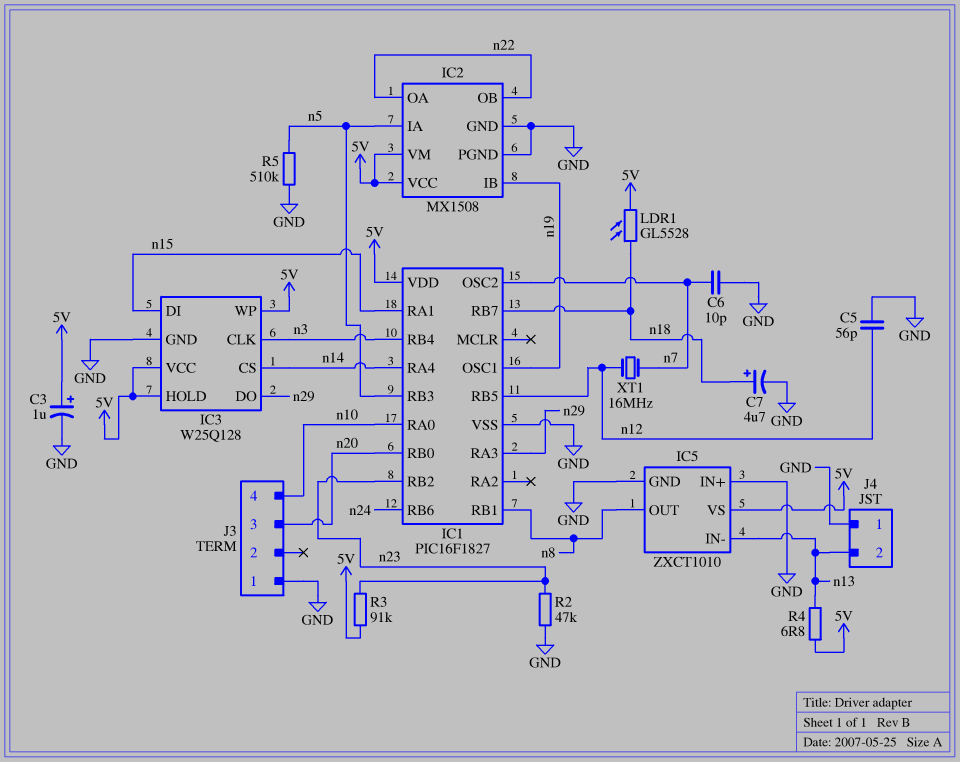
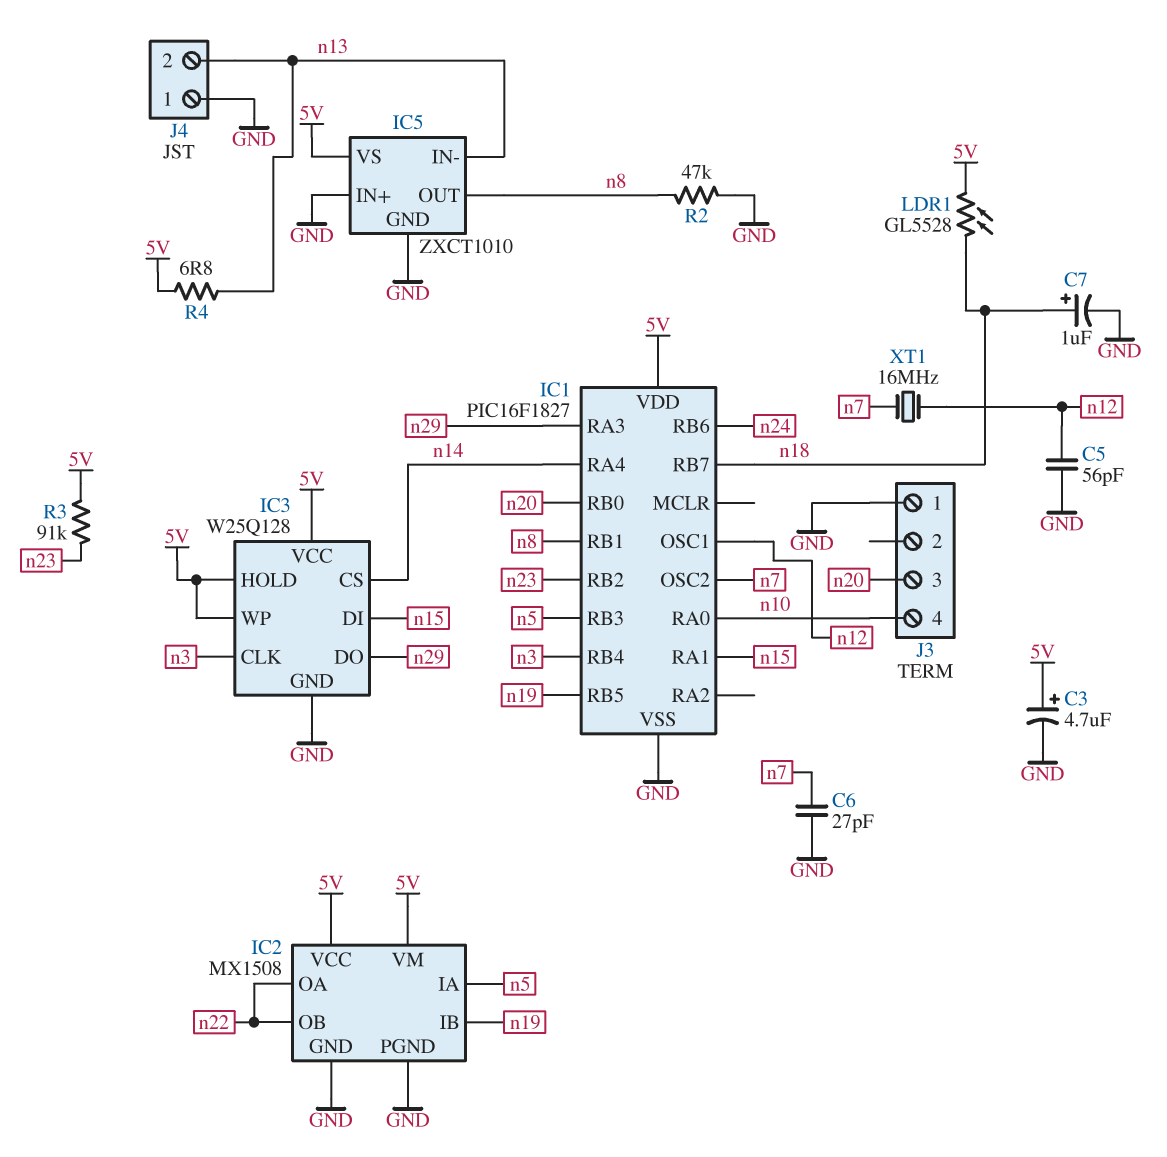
C3: 1uF (plus 5V, minus GND) -> 4.7uF (plus 5V, minus GND)
C6: 10pF (GND, n7) -> 27pF (GND, n7)
C7: 4.7uF (plus n18, minus GND) -> 1uF (plus n18, minus GND)
IC1 pin OSC1: n19 -> n12
IC1 pin RB5: n12 -> n19
R2: 47k (GND, n23) -> 47k (GND, n8)
R5: 510k (GND, n5) -> none

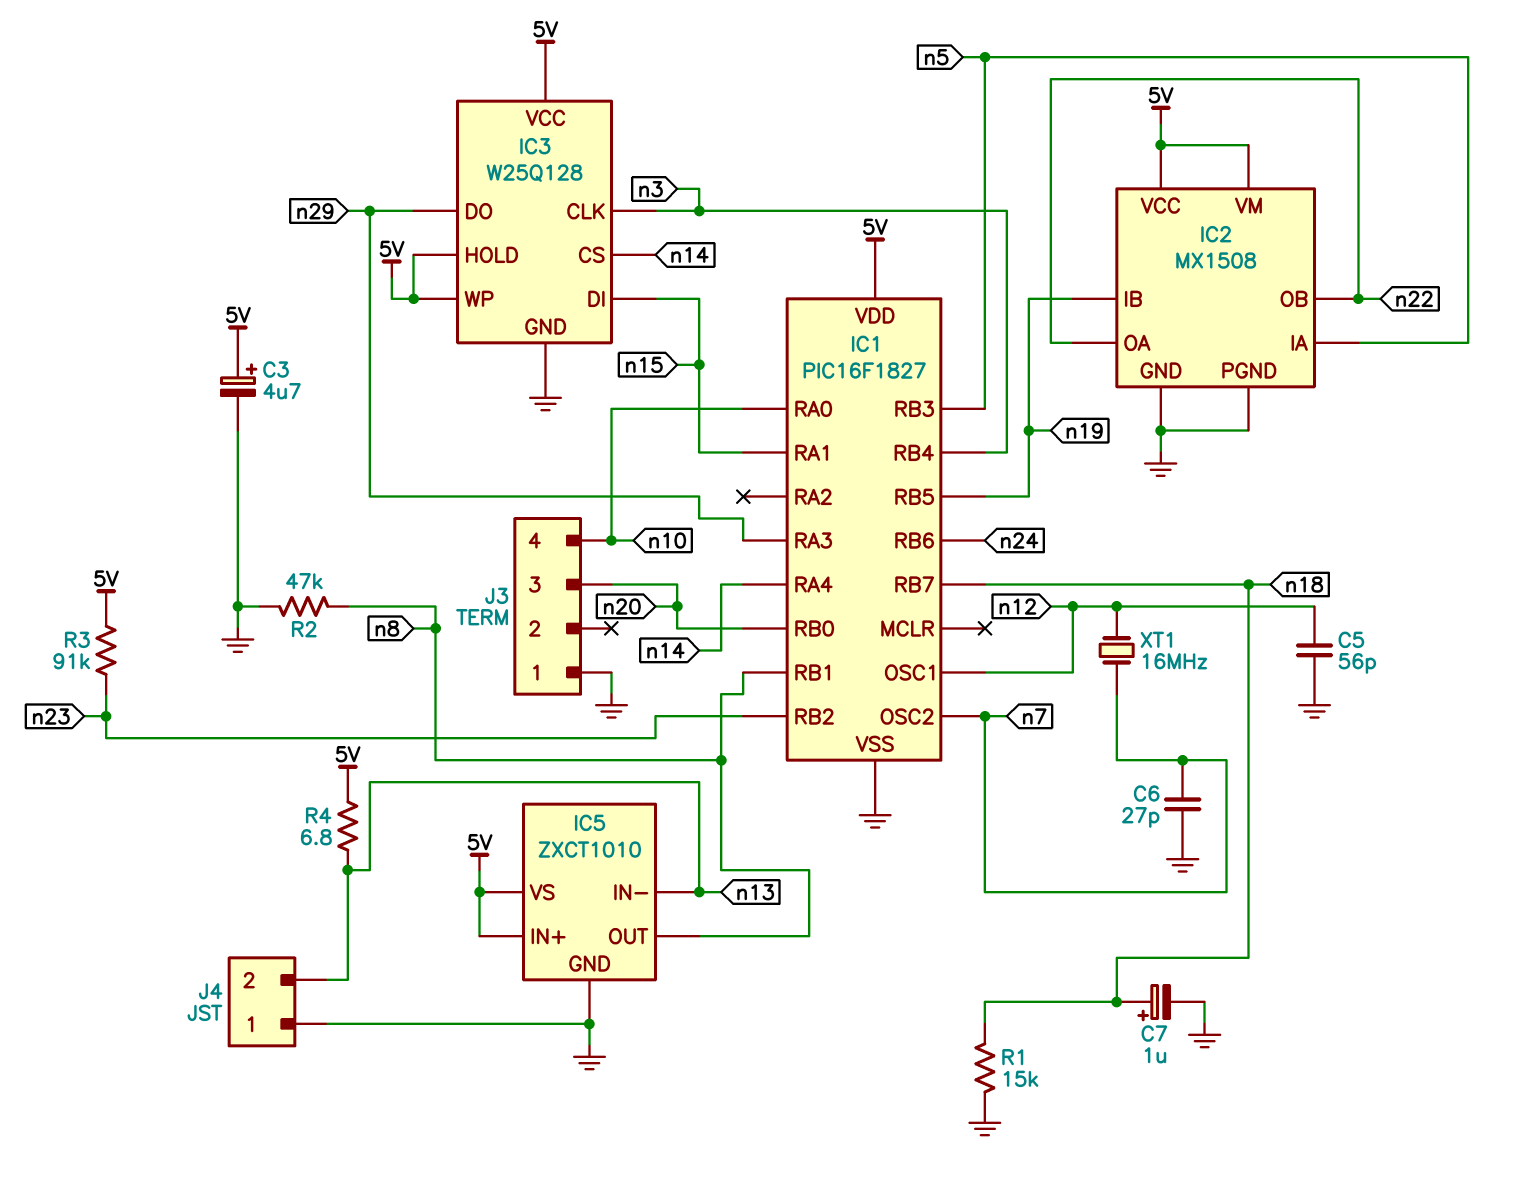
IC5 pin IN+: GND -> 5V
LDR1: GL5528 (5V, n18) -> none
R1: none -> 15k (GND, n18)

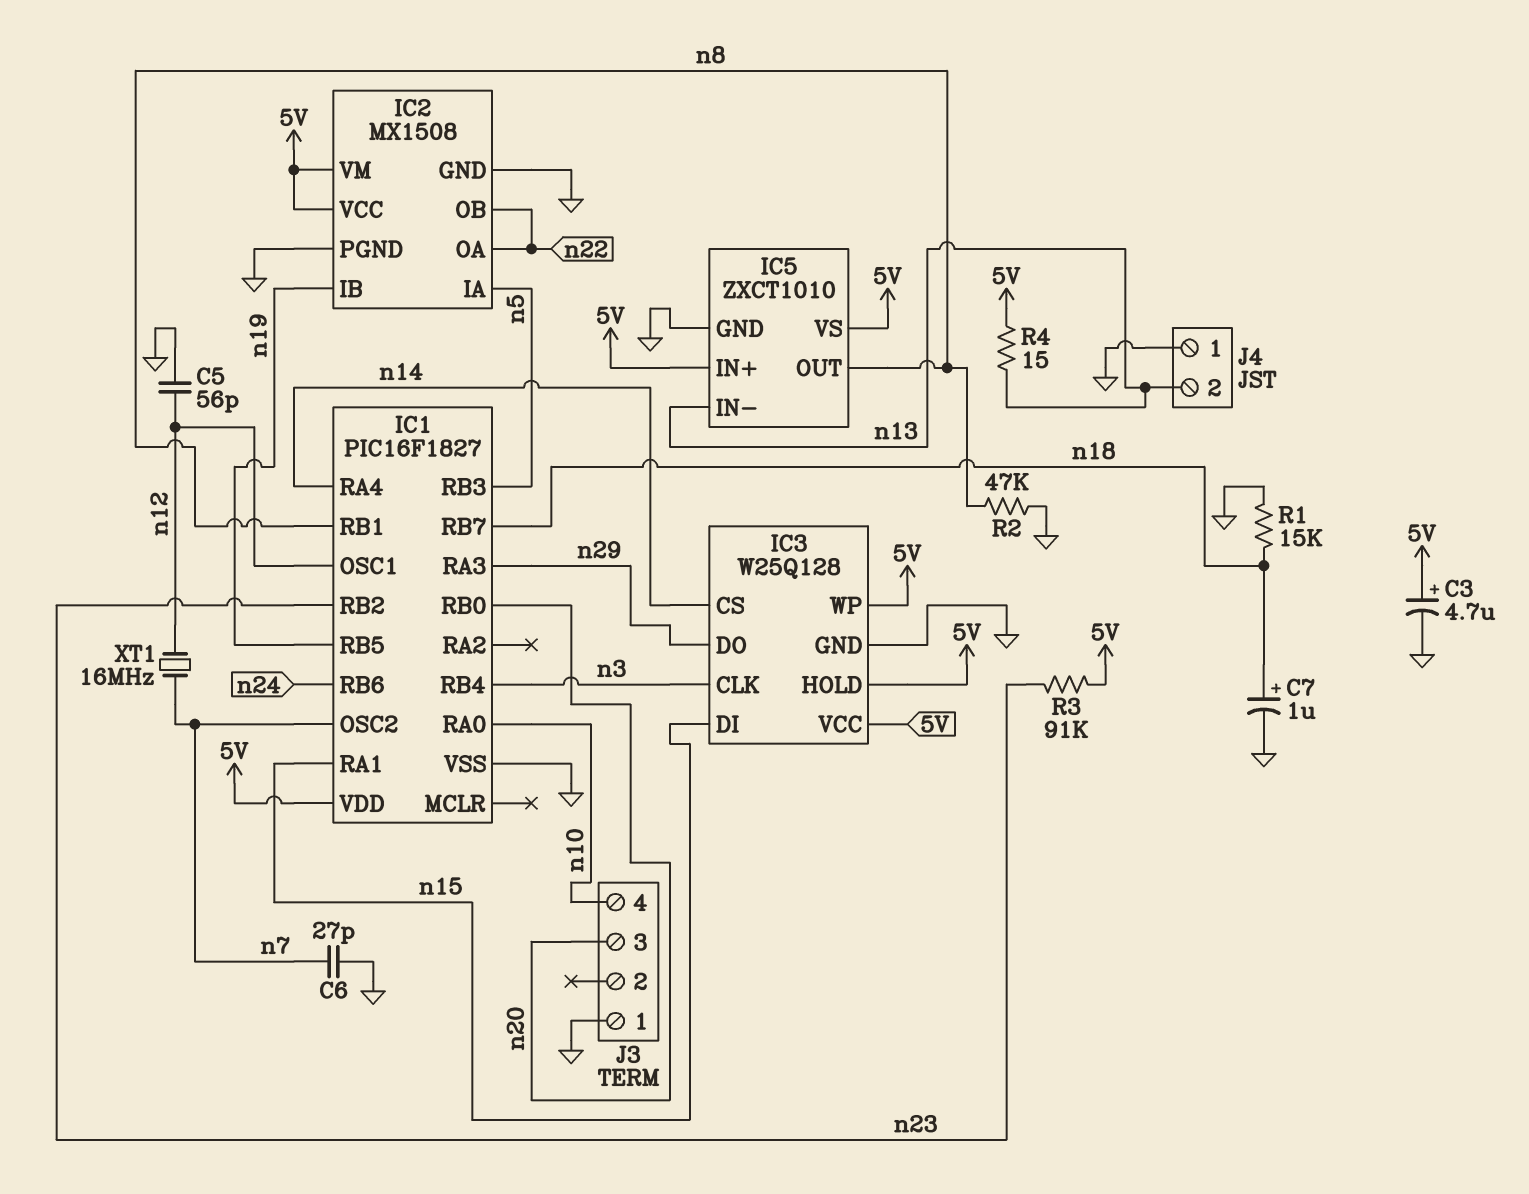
R4: 6.8 (5V, n13) -> 15 (5V, n13)

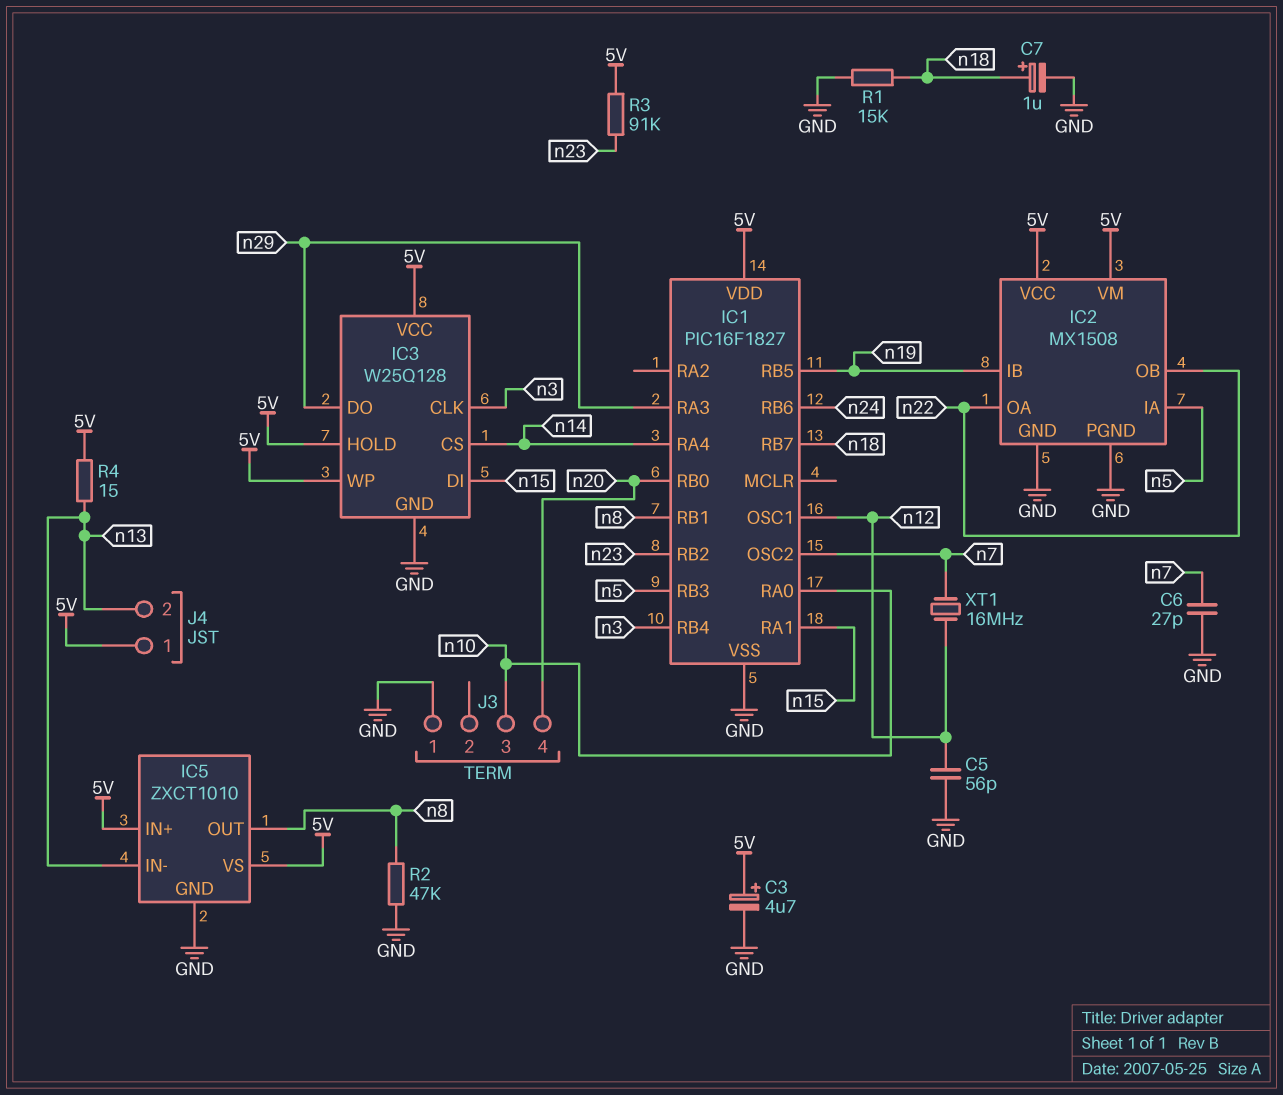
J3 pin 3: n20 -> n10
J3 pin 4: n10 -> n20
J4 pin 1: GND -> 5V

